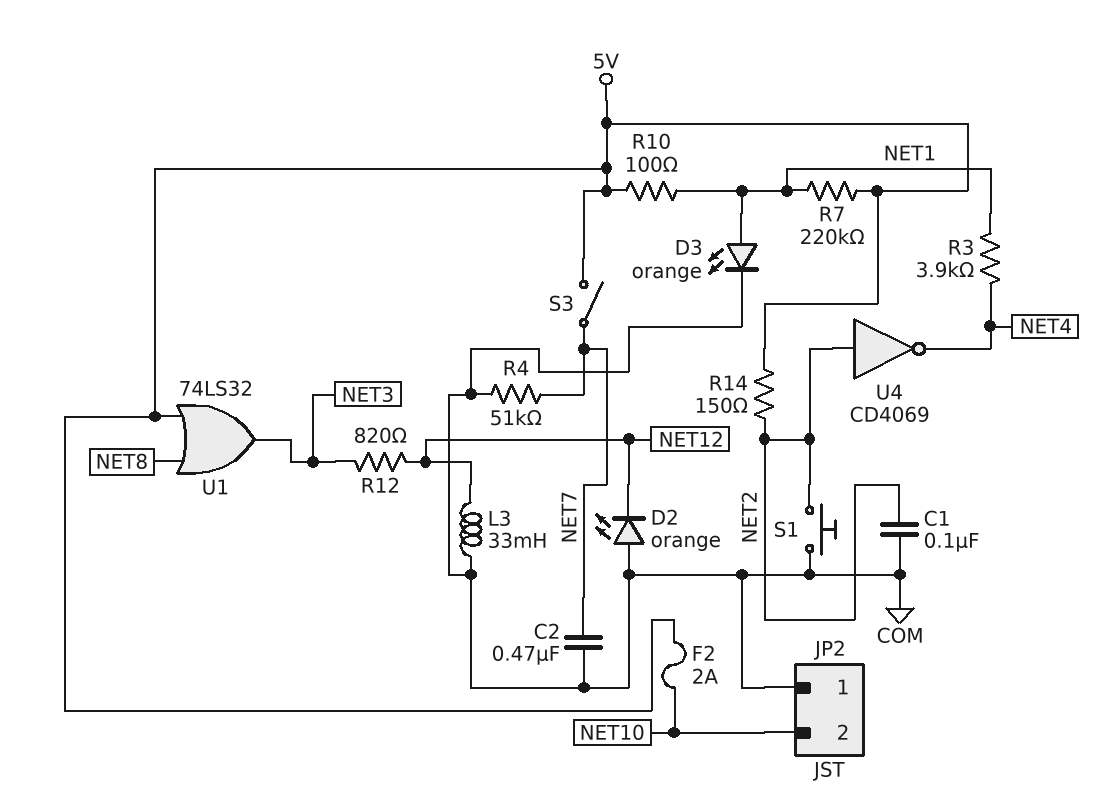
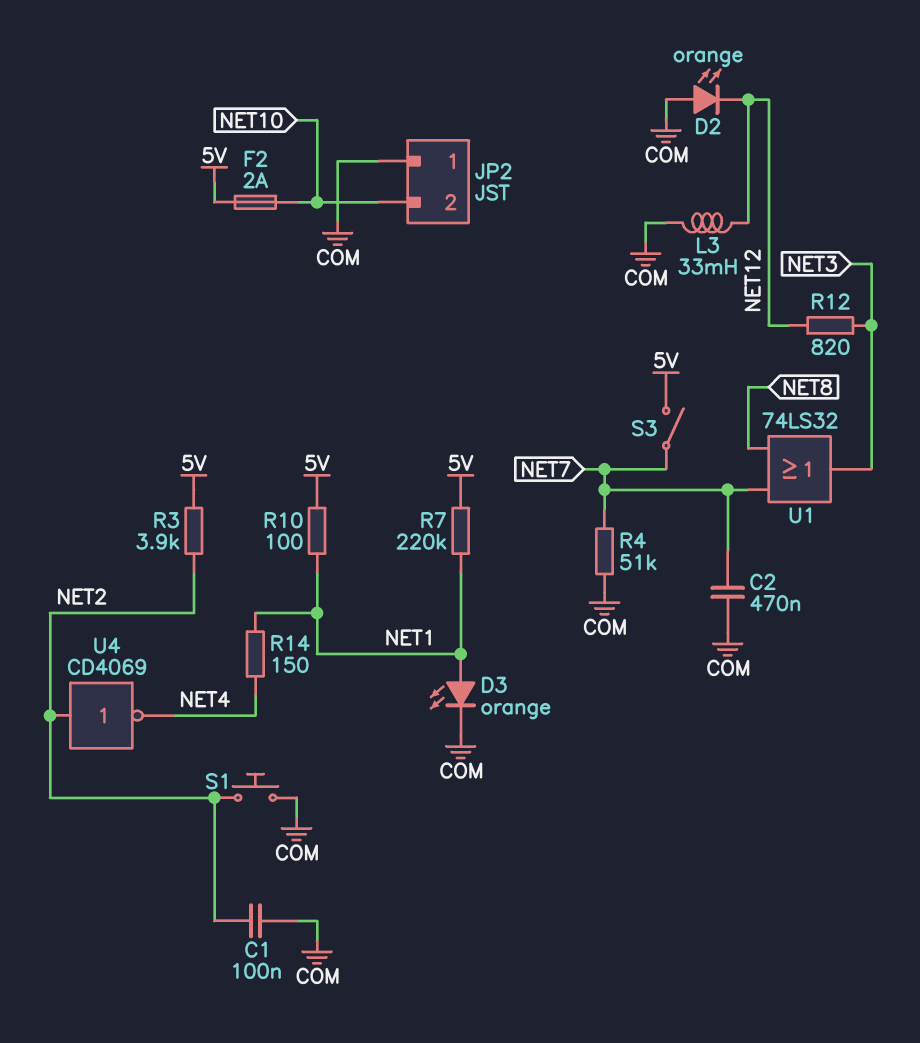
R3: 3.9k (NET1, NET4) -> 3.9k (5V, NET2)
R14: 150 (5V, NET2) -> 150 (NET1, NET4)
U1: OR 74LS32 (in 5V, in NET8, out NET3) -> OR 74LS32 (in NET7, in NET8, out NET3)

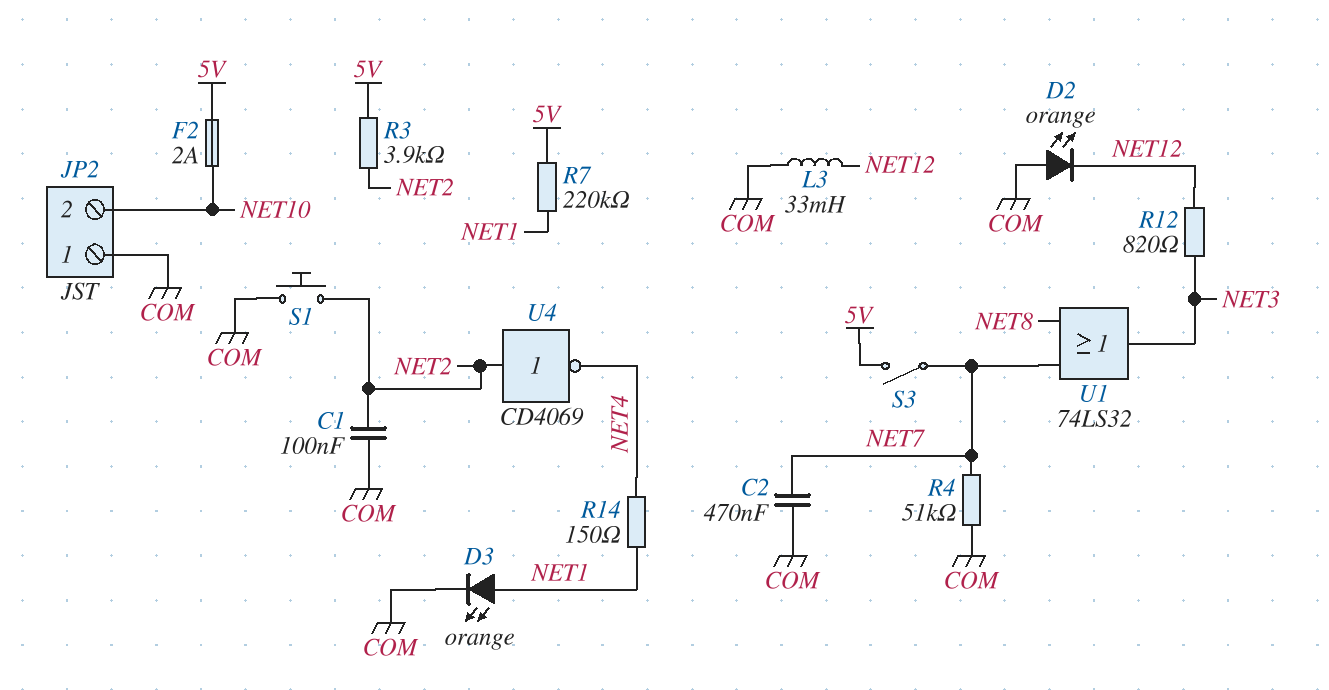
R10: 100 (5V, NET1) -> none

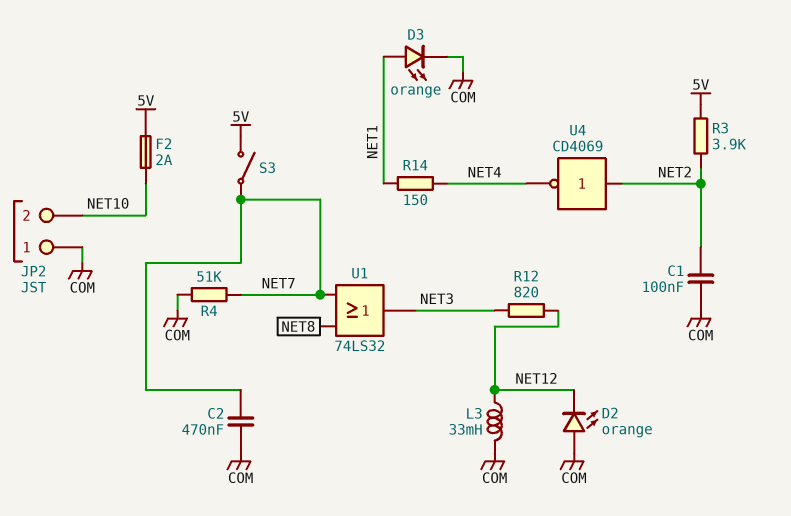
R7: 220k (5V, NET1) -> none
S1: button (COM, NET2) -> none

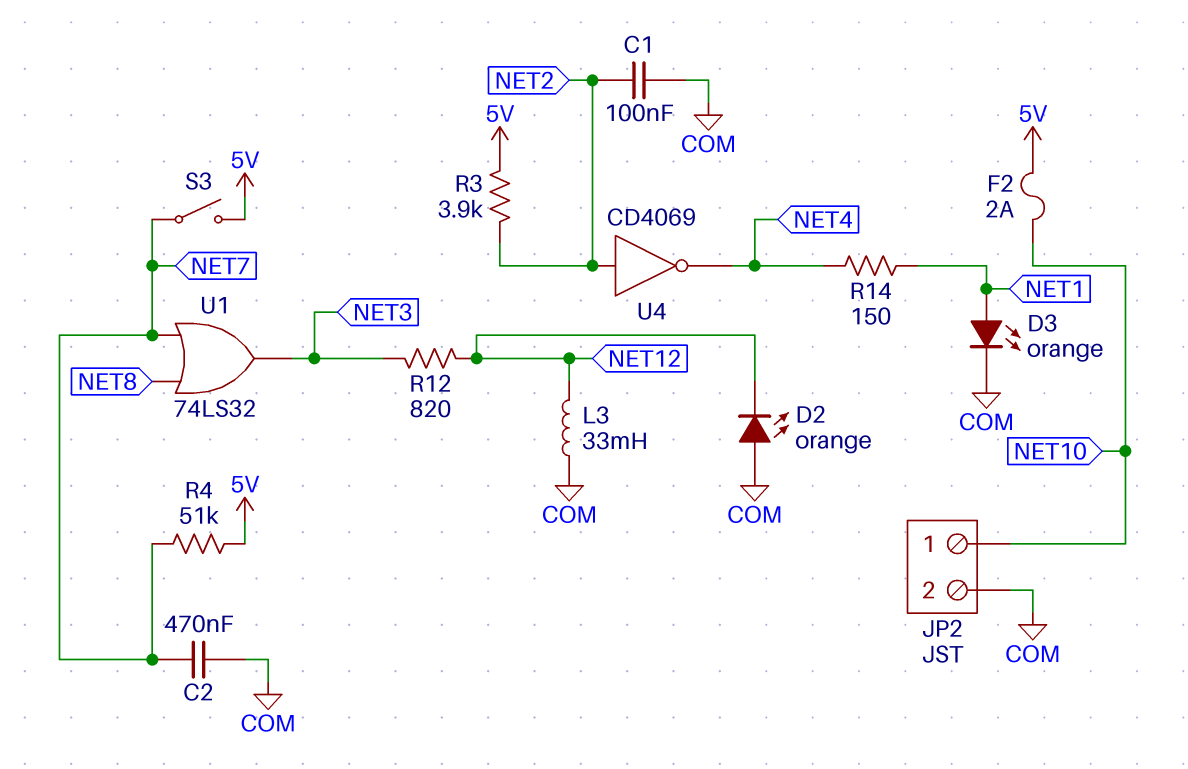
JP2 pin 1: COM -> NET10
JP2 pin 2: NET10 -> COM
R4: 51k (COM, NET7) -> 51k (5V, NET7)

